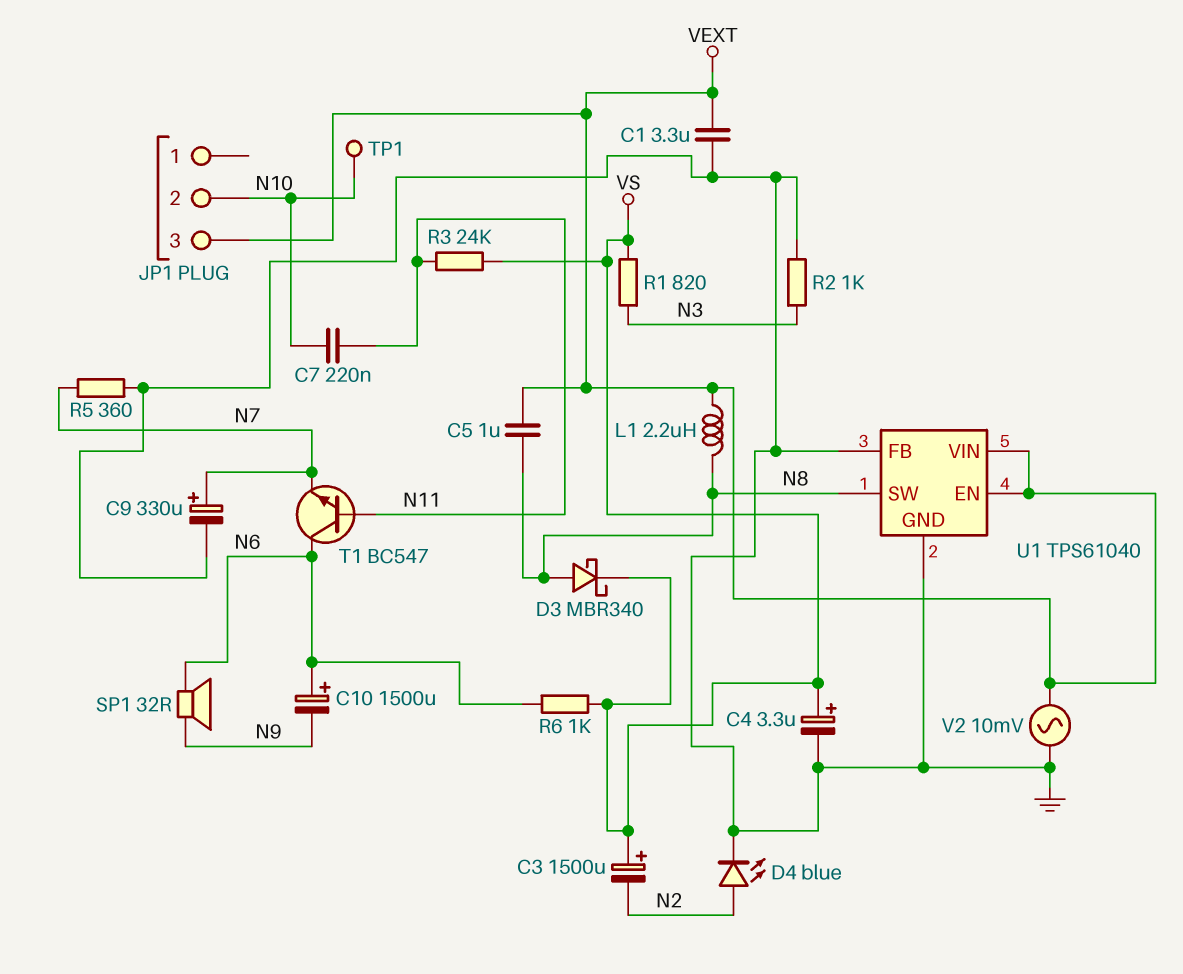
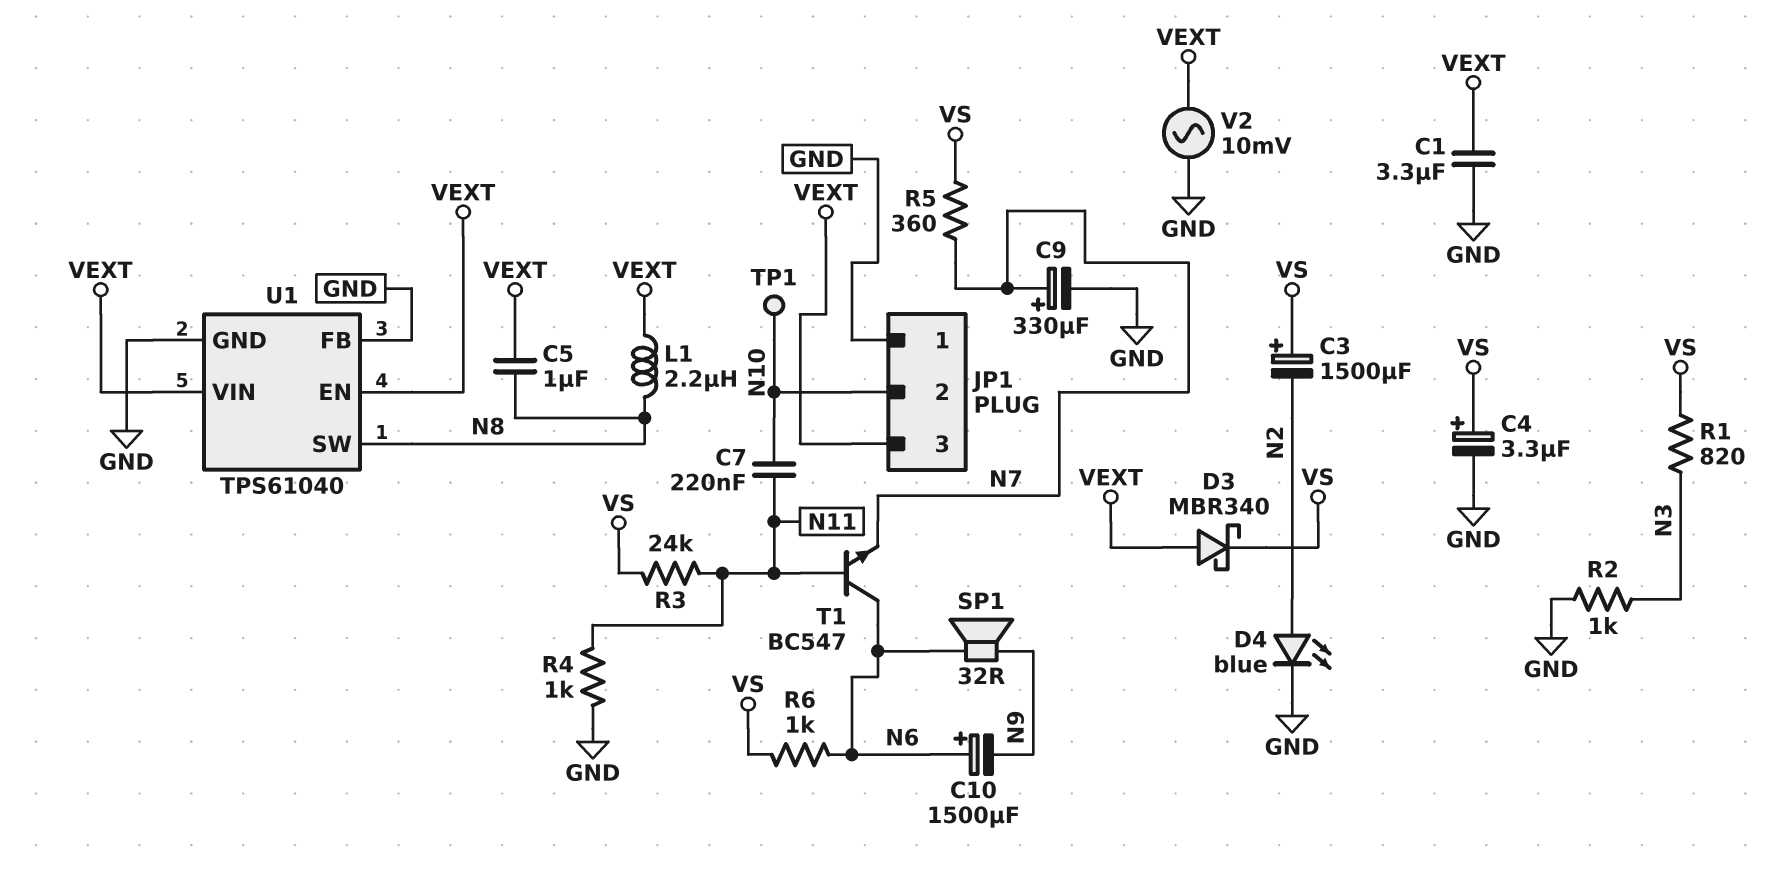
D3: schottky MBR340 (A N8, K VS) -> schottky MBR340 (A VEXT, K VS)
JP1 pin 1: none -> GND
R4: none -> 1k (GND, N11)
R5: 360 (GND, N7) -> 360 (N7, VS)

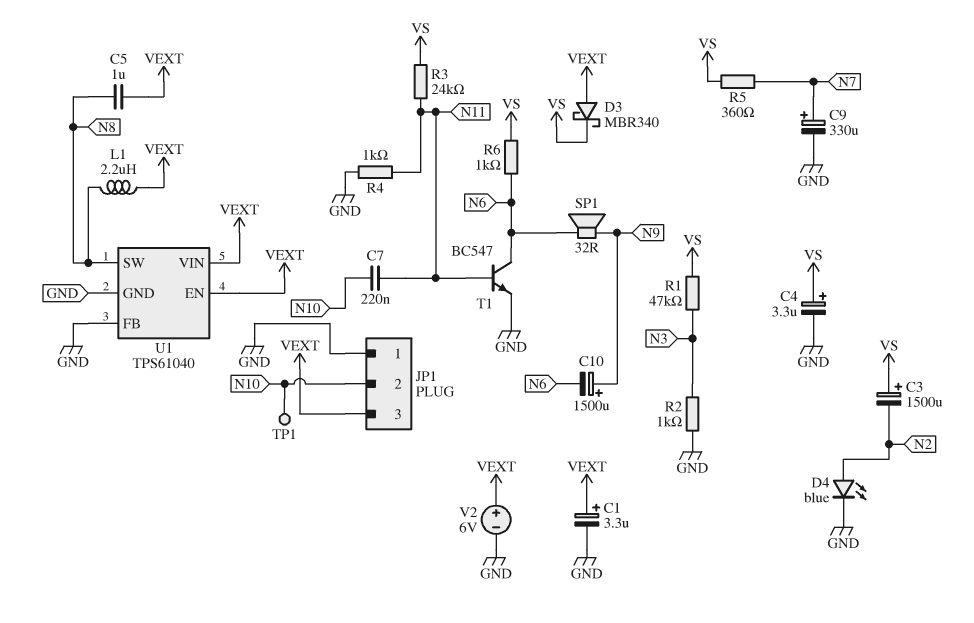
C1: 3.3uF (GND, VEXT) -> 3.3uF (plus VEXT, minus GND)
C10: 1500uF (plus N6, minus N9) -> 1500uF (plus N9, minus N6)
R1: 820 (N3, VS) -> 47k (N3, VS)
T1: NPN BC547 (B N11, C N6, E N7) -> NPN BC547 (B N11, C N6, E GND)
V2: AC 10mV (GND, VEXT) -> 6V (plus VEXT, minus GND)

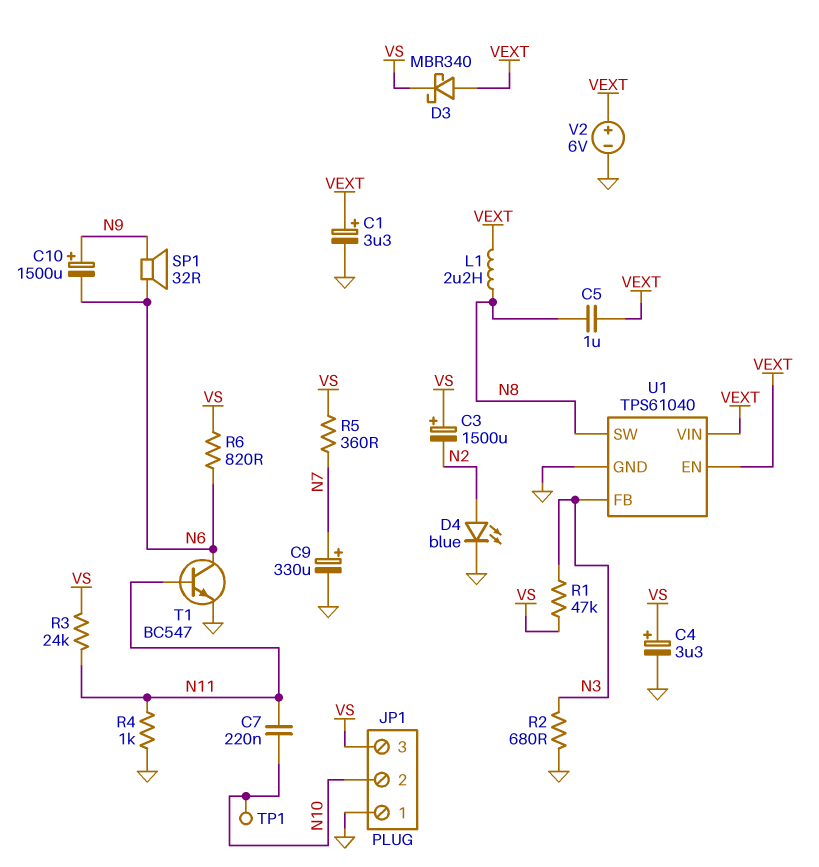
JP1 pin 3: VEXT -> VS
R2: 1k (GND, N3) -> 680 (GND, N3)
R6: 1k (N6, VS) -> 820 (N6, VS)
U1 pin FB: GND -> N3

